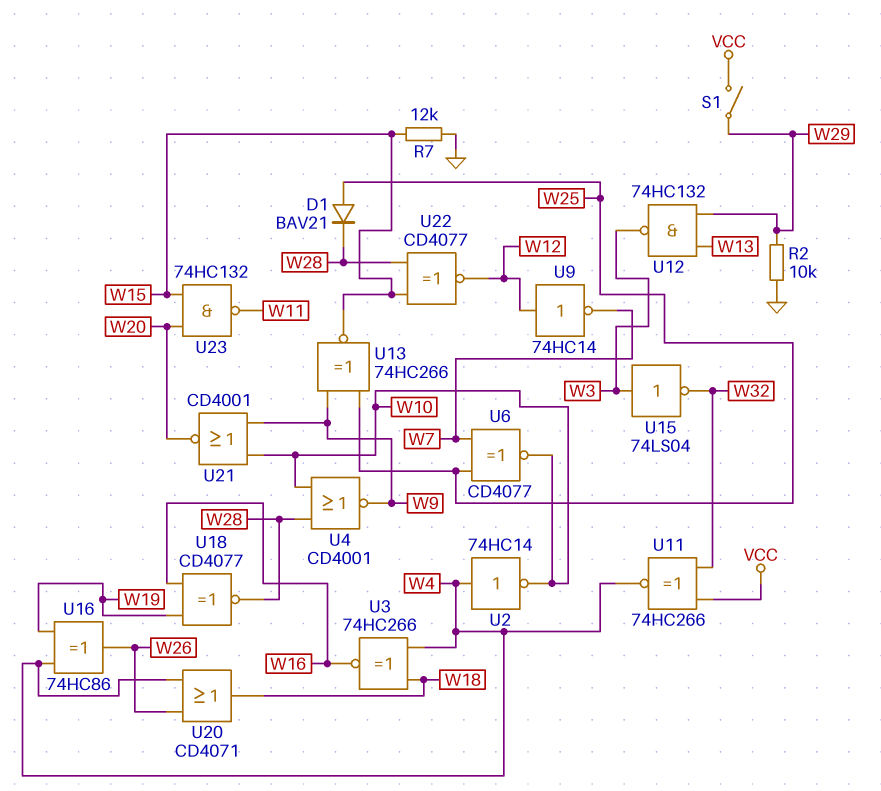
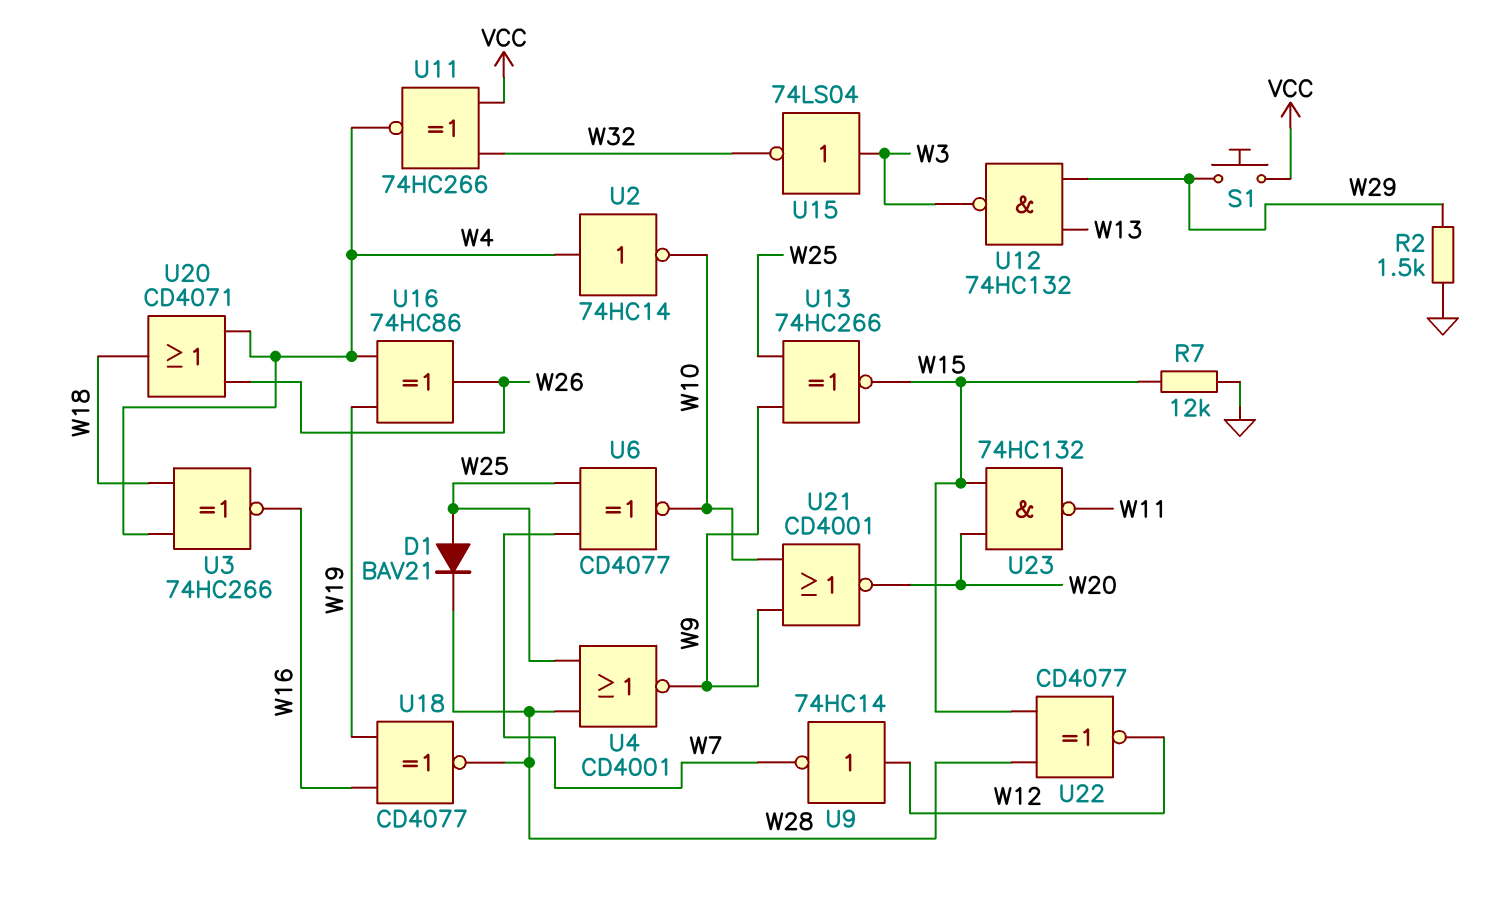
R2: 10k (GND, W29) -> 1.5k (GND, W29)
S1: switch (VCC, W29) -> button (VCC, W29)
U4: NOR CD4001 (in W10, in W28, out W9) -> NOR CD4001 (in W25, in W28, out W9)

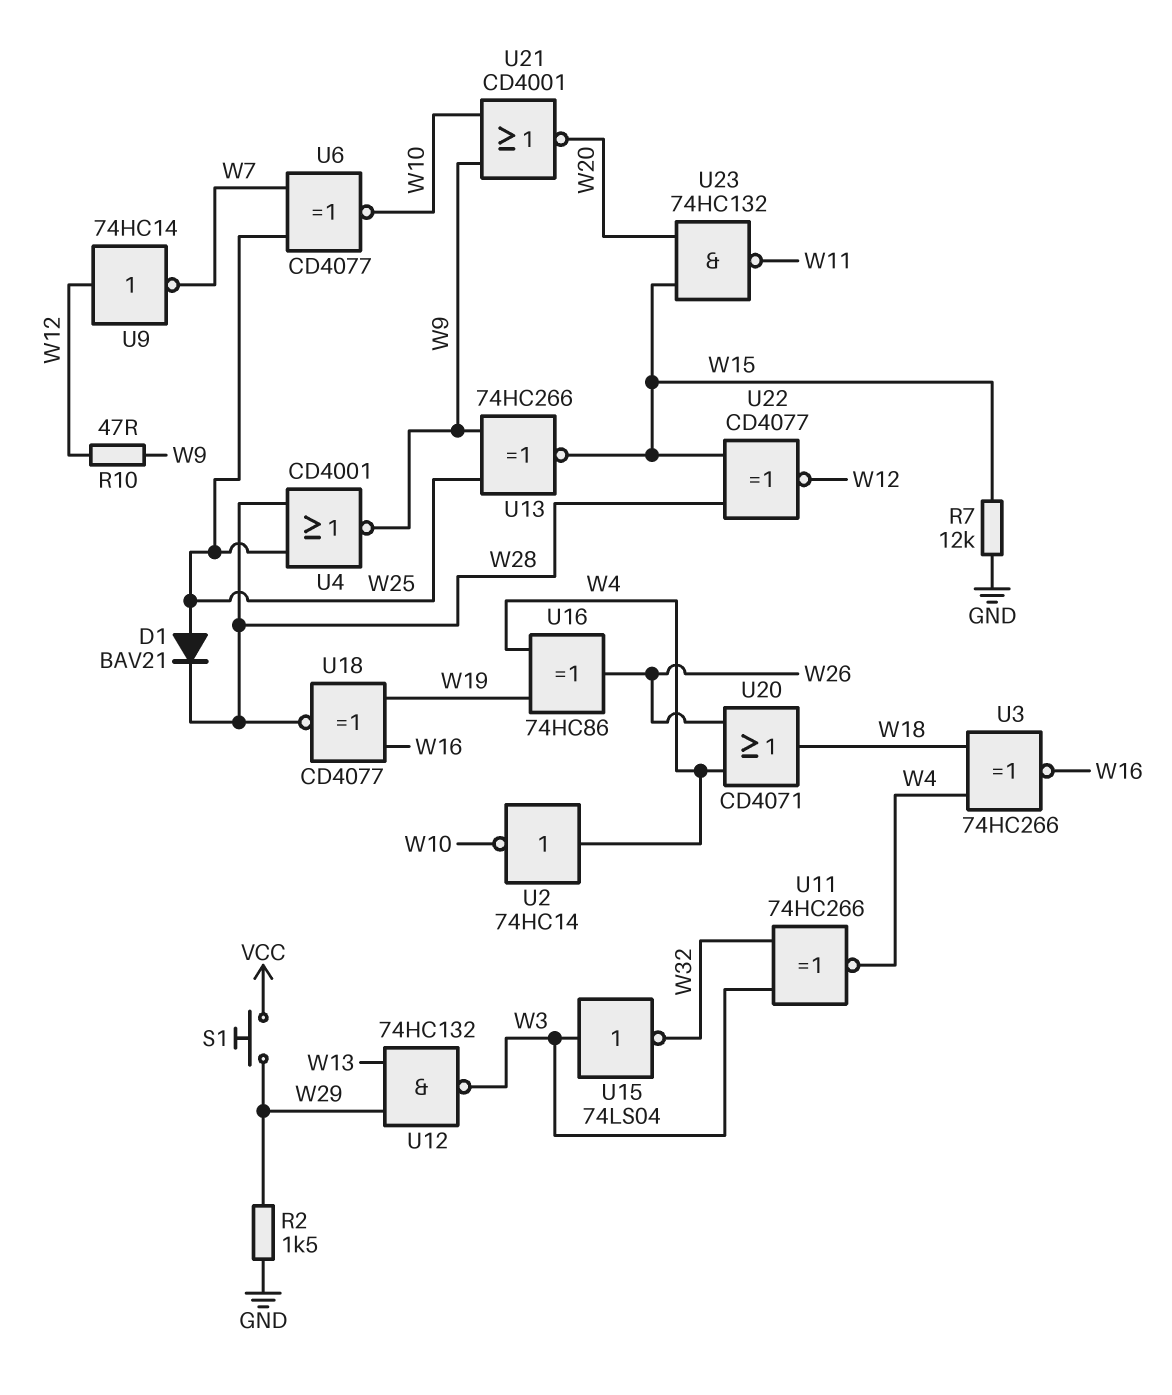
R10: none -> 47 (W9, W12)
U11: XNOR 74HC266 (in VCC, in W32, out W4) -> XNOR 74HC266 (in W3, in W32, out W4)

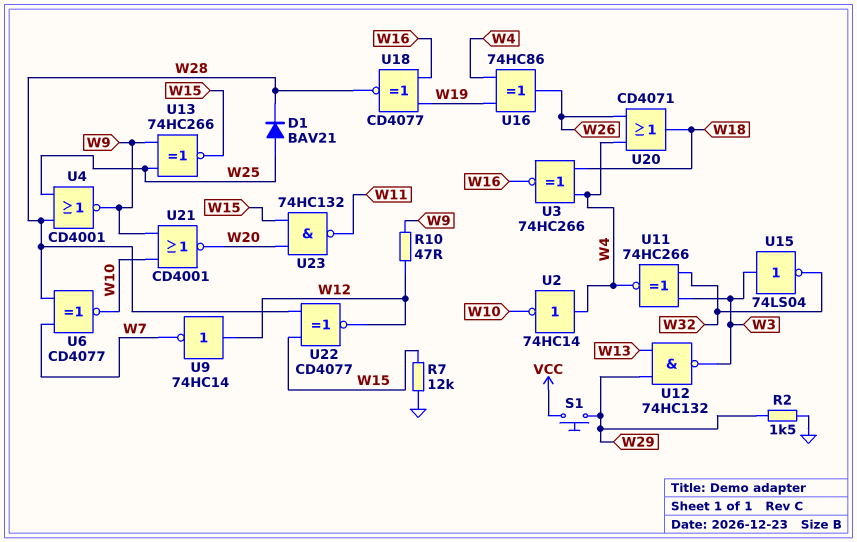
U6: XNOR CD4077 (in W7, in W25, out W10) -> XNOR CD4077 (in W7, in W28, out W10)

